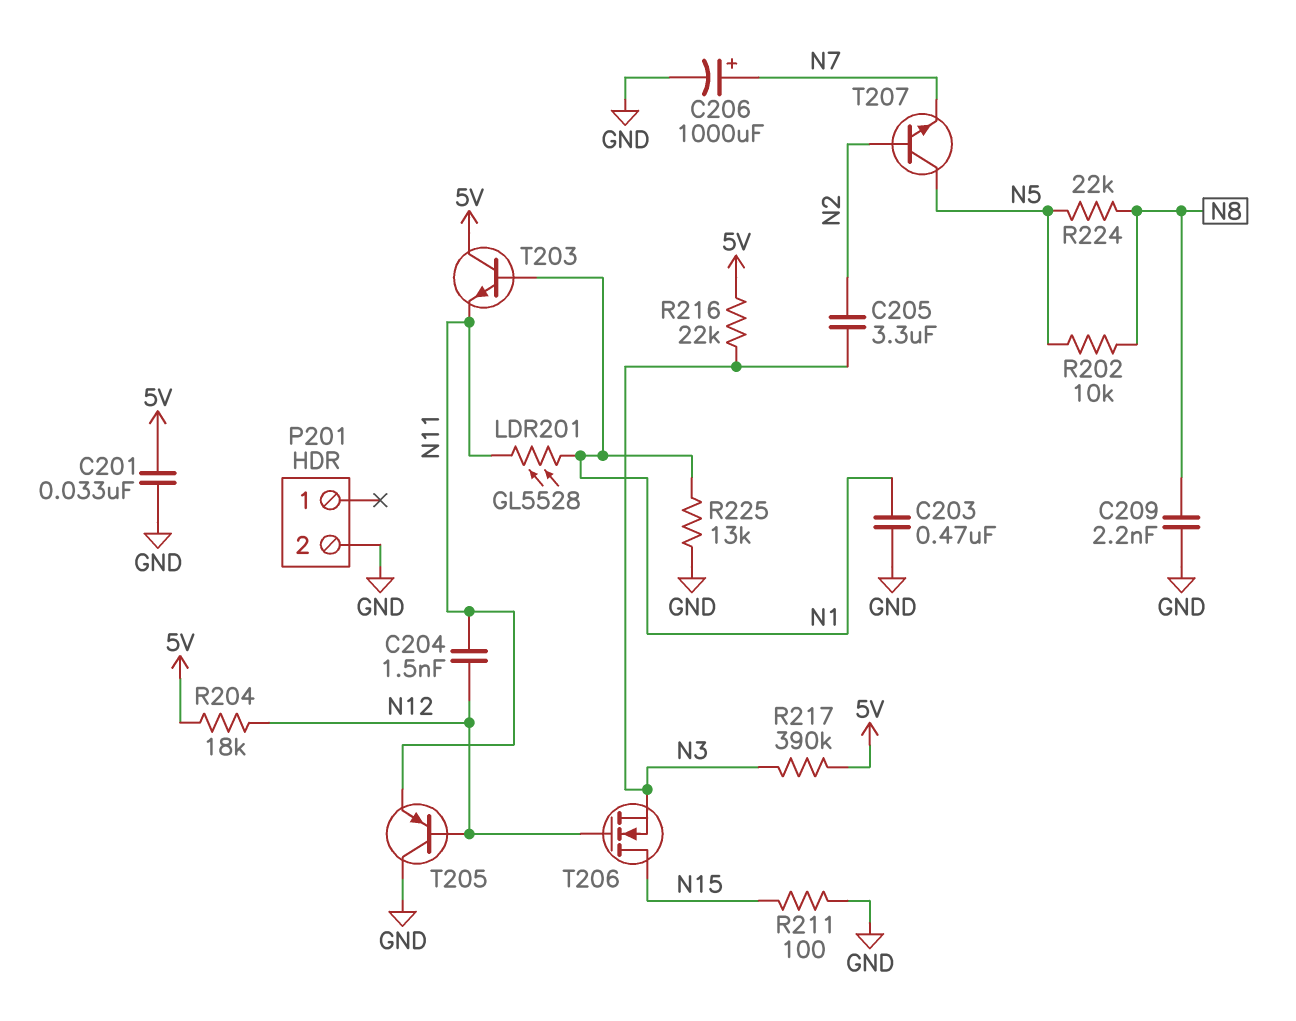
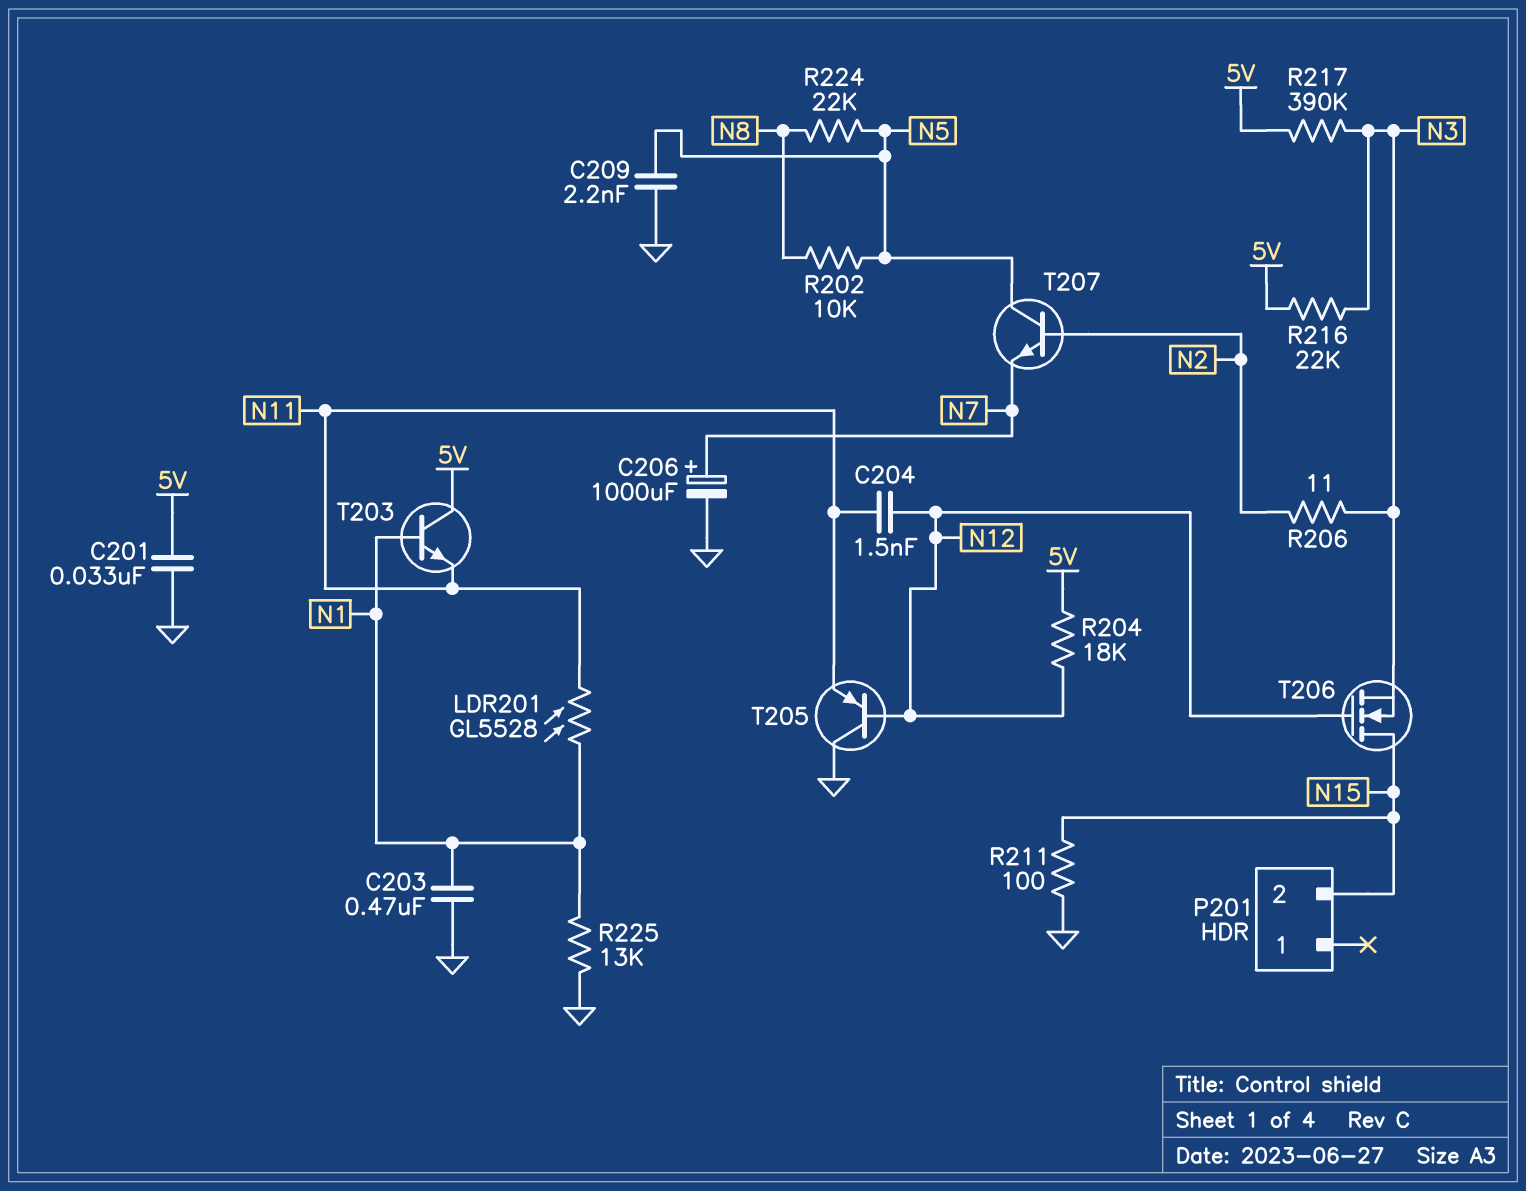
C205: 3.3uF (N2, N3) -> none
C209: 2.2nF (GND, N8) -> 2.2nF (GND, N5)
P201 pin 2: GND -> N15
R206: none -> 11 (N2, N3)

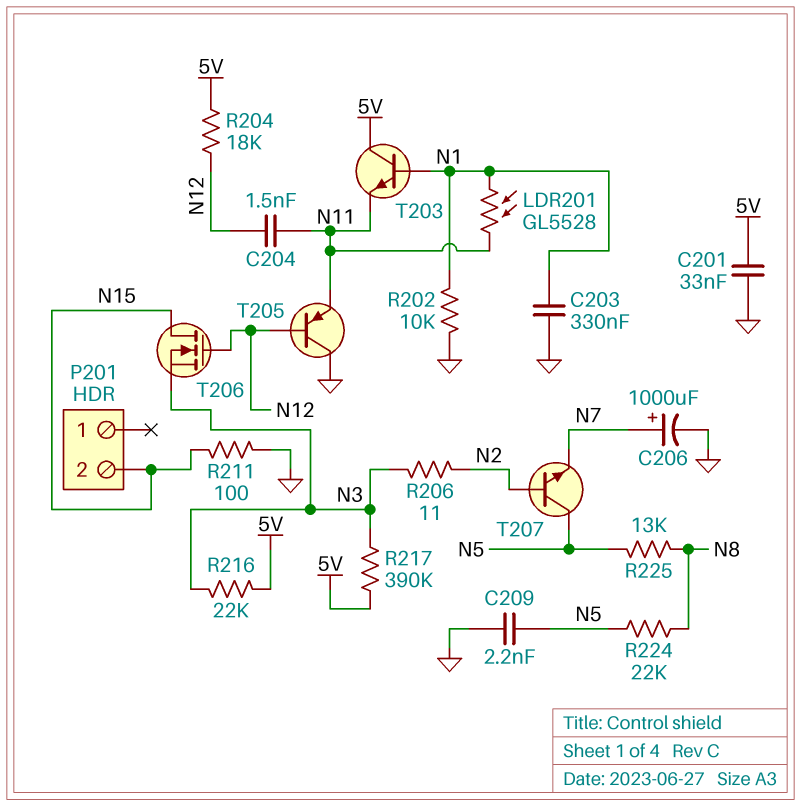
C203: 470nF (GND, N1) -> 330nF (GND, N1)
R202: 10k (N5, N8) -> 10k (GND, N1)
R225: 13k (GND, N1) -> 13k (N5, N8)

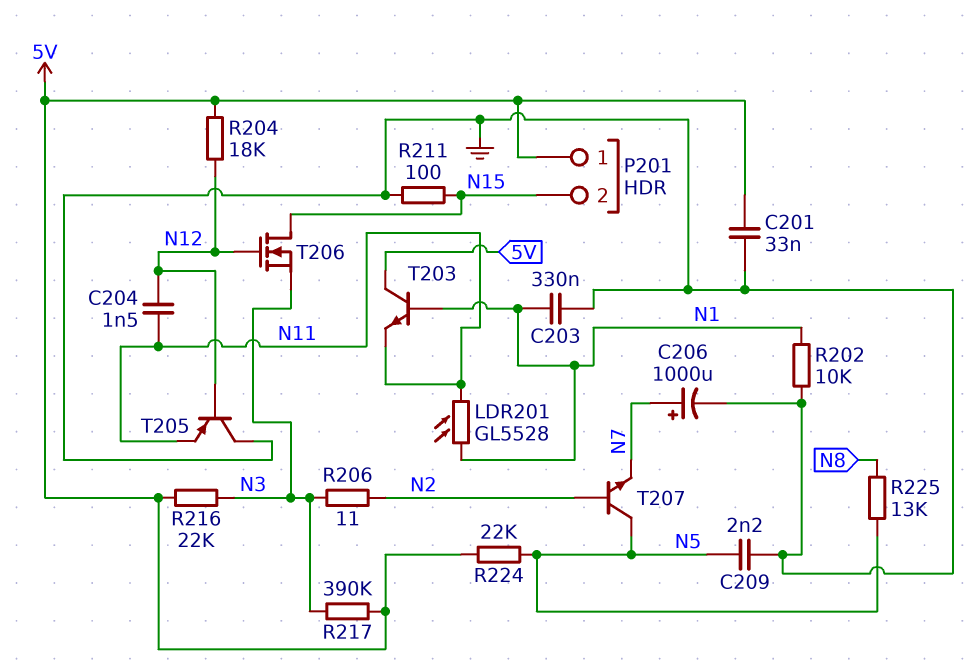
P201 pin 1: none -> 5V
R224: 22k (N5, N8) -> 22k (5V, N5)

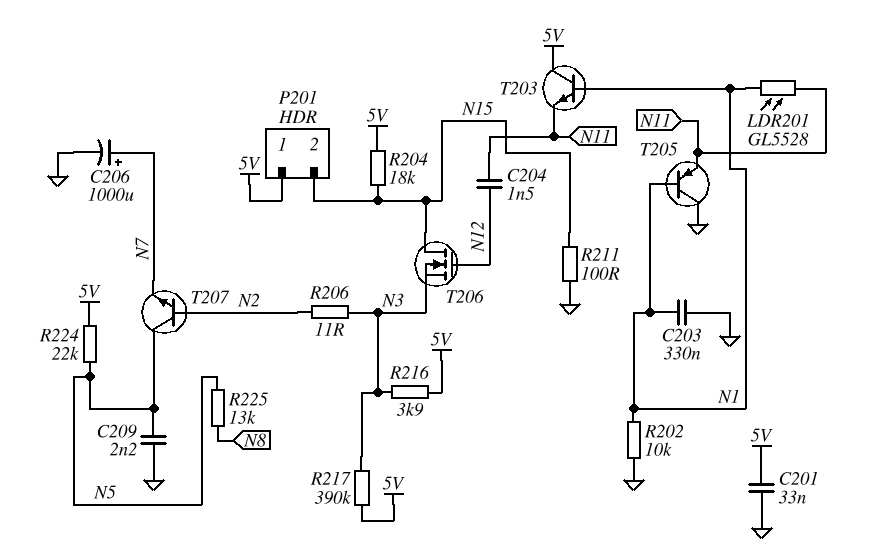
R204: 18k (5V, N12) -> 18k (5V, N15)
R216: 22k (5V, N3) -> 3.9k (5V, N3)
T205: PNP (B N12, C GND, E N11) -> PNP (B N1, C GND, E N11)

